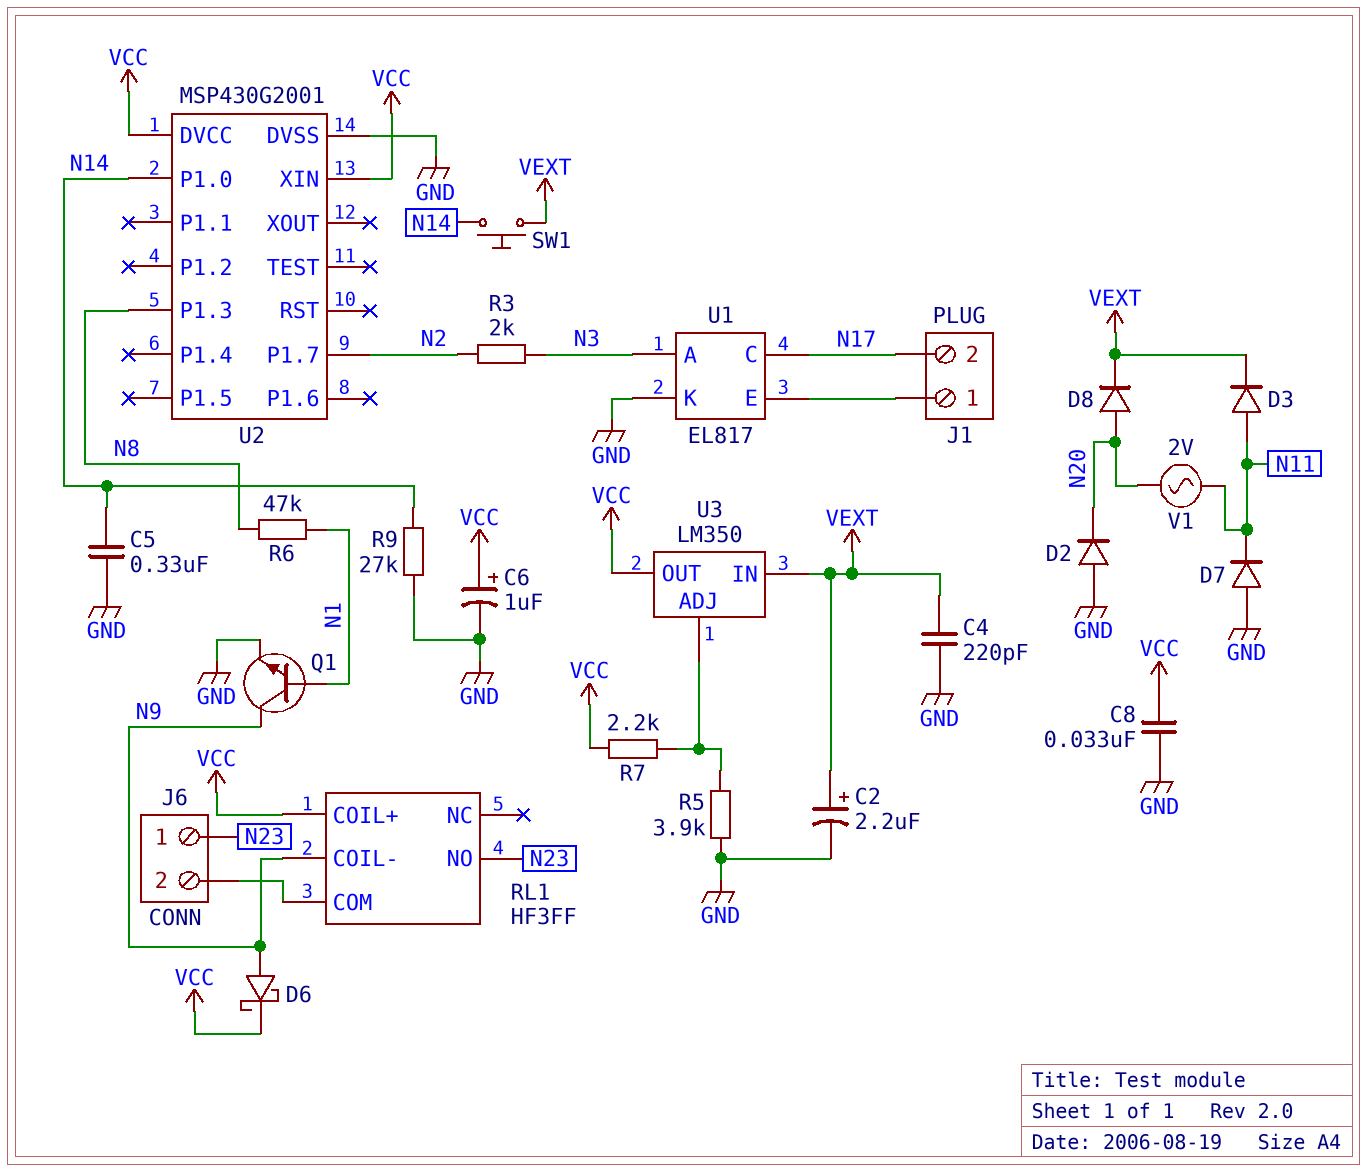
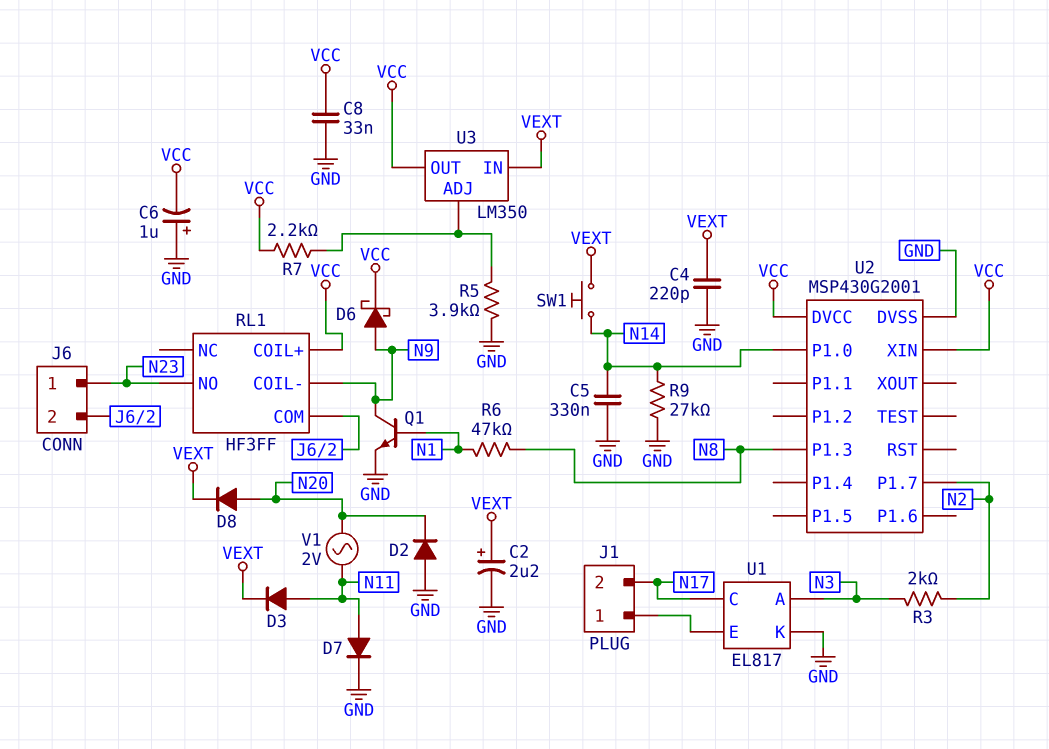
C6: 1uF (plus VCC, minus GND) -> 1uF (plus GND, minus VCC)
D7: diode (A GND, K N11) -> diode (A N11, K GND)

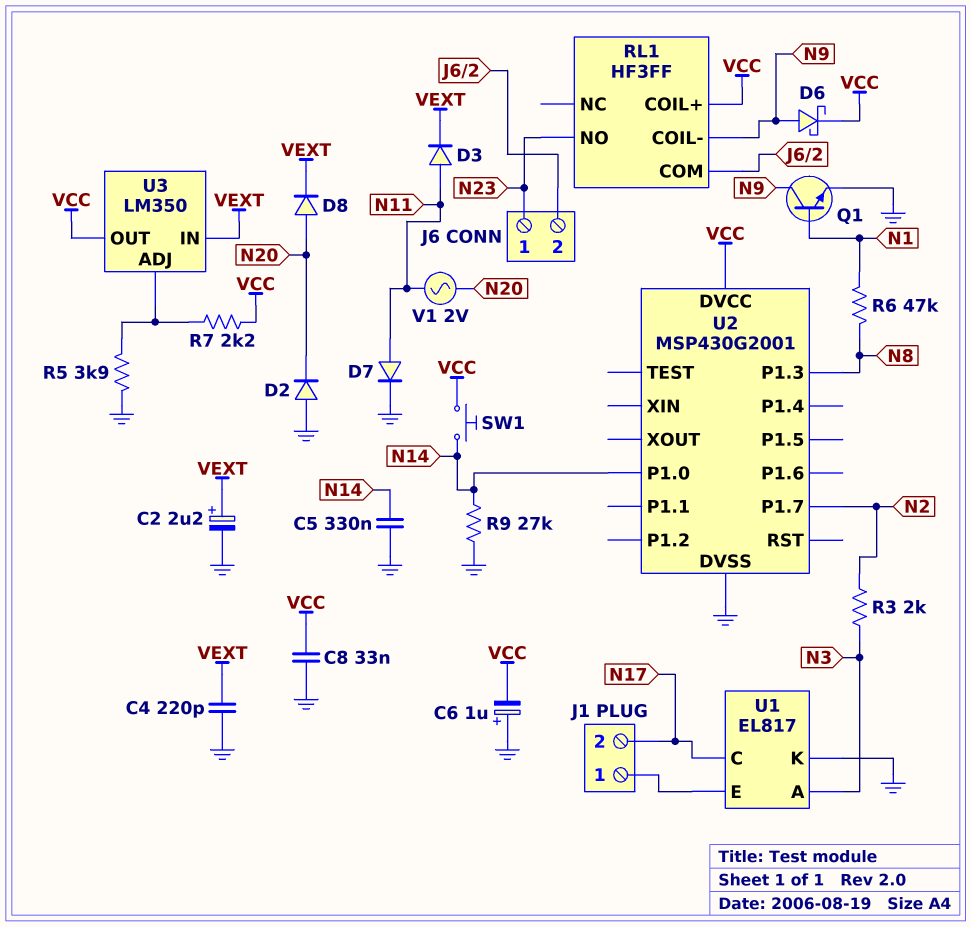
SW1: button (N14, VEXT) -> button (N14, VCC)
U2 pin XIN: VCC -> none

